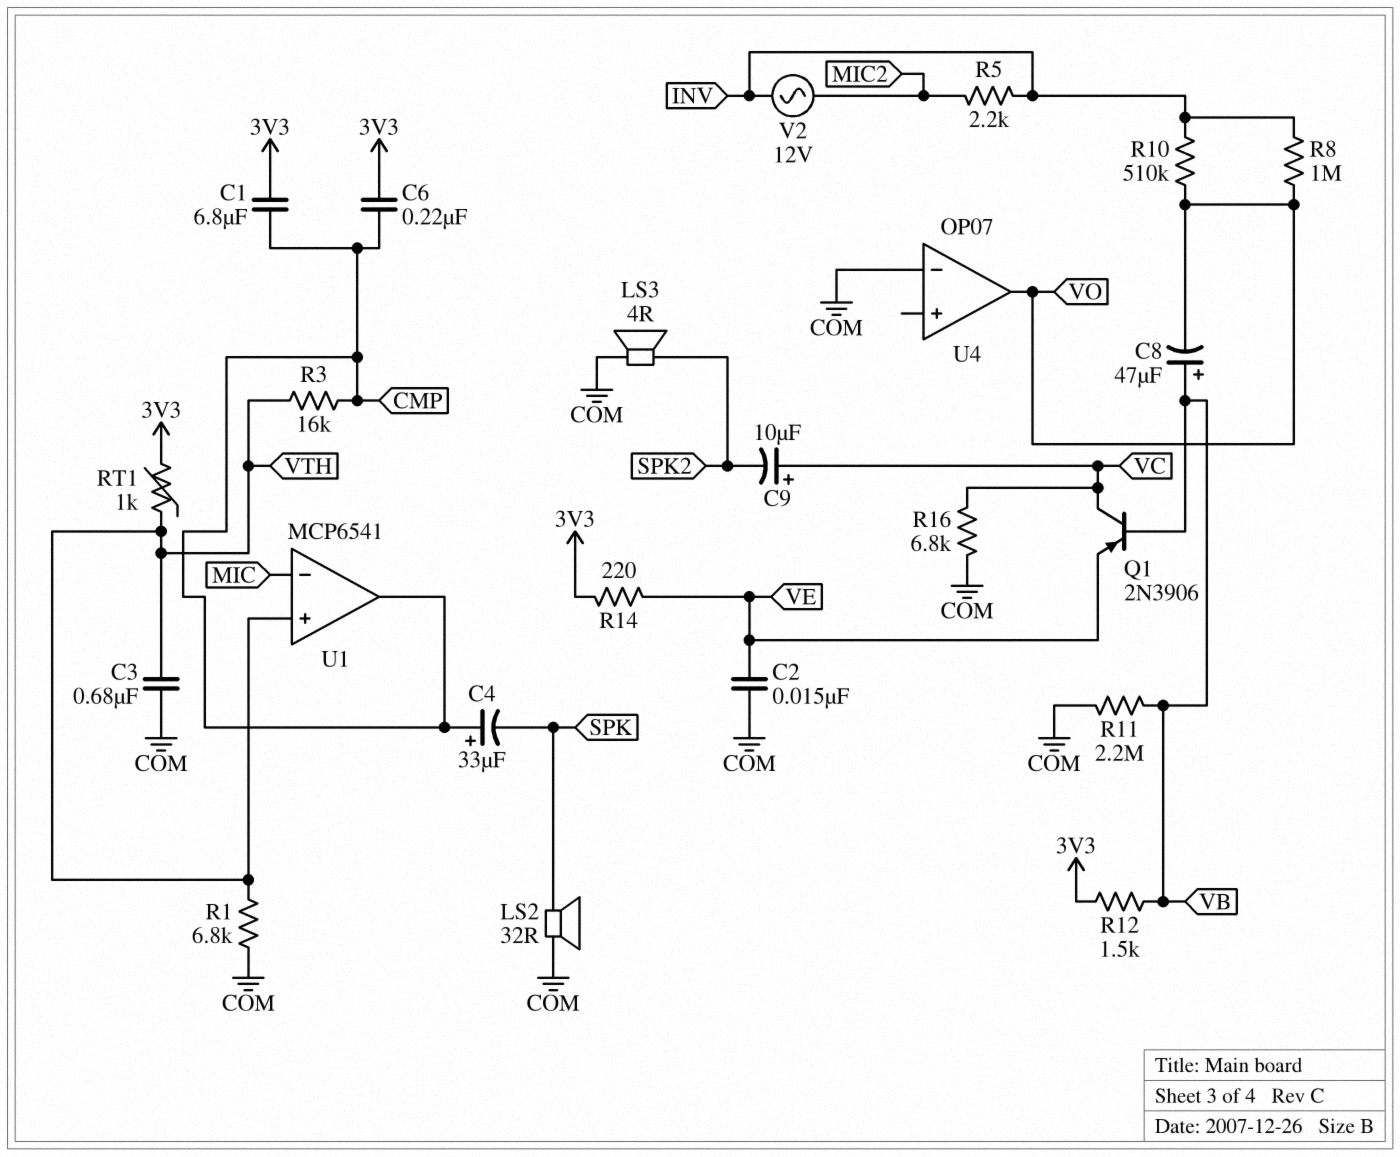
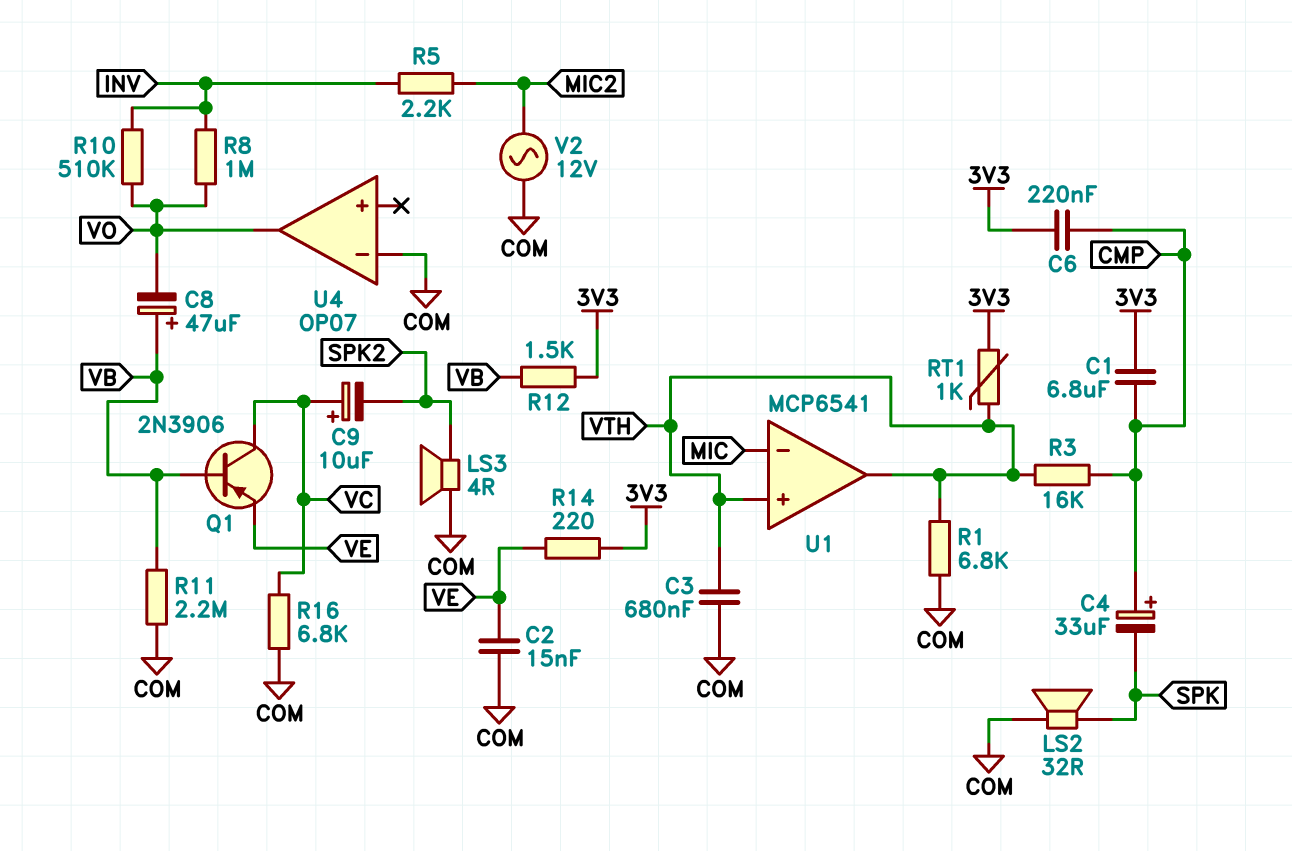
U1 pin out: CMP -> VTH
V2: AC 12V (INV, MIC2) -> AC 12V (COM, MIC2)

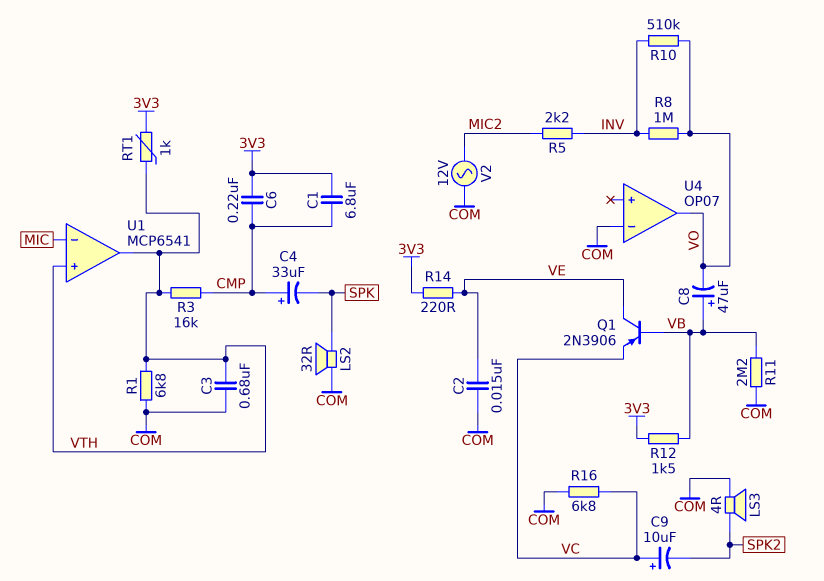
Q1: PNP 2N3906 (B VB, C VC, E VE) -> PNP 2N3906 (B VB, C VE, E VC)

